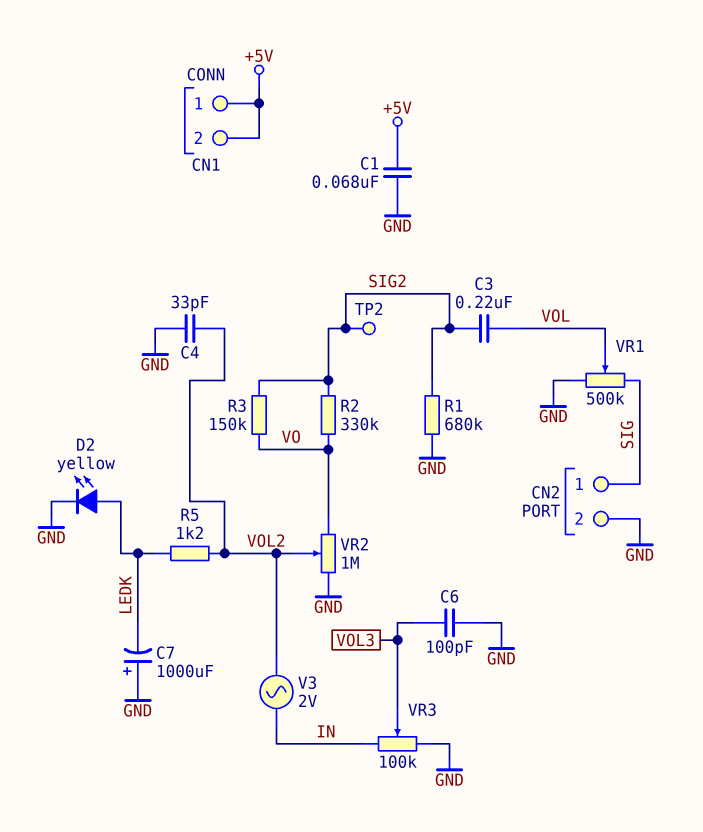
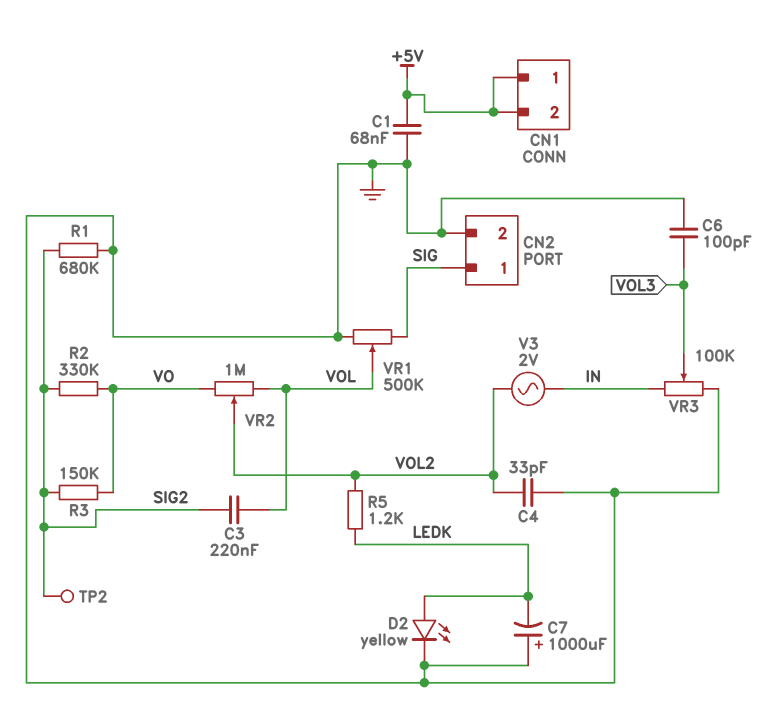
VR2: 1M (GND, VO, wiper VOL2) -> 1M (VO, VOL, wiper VOL2)

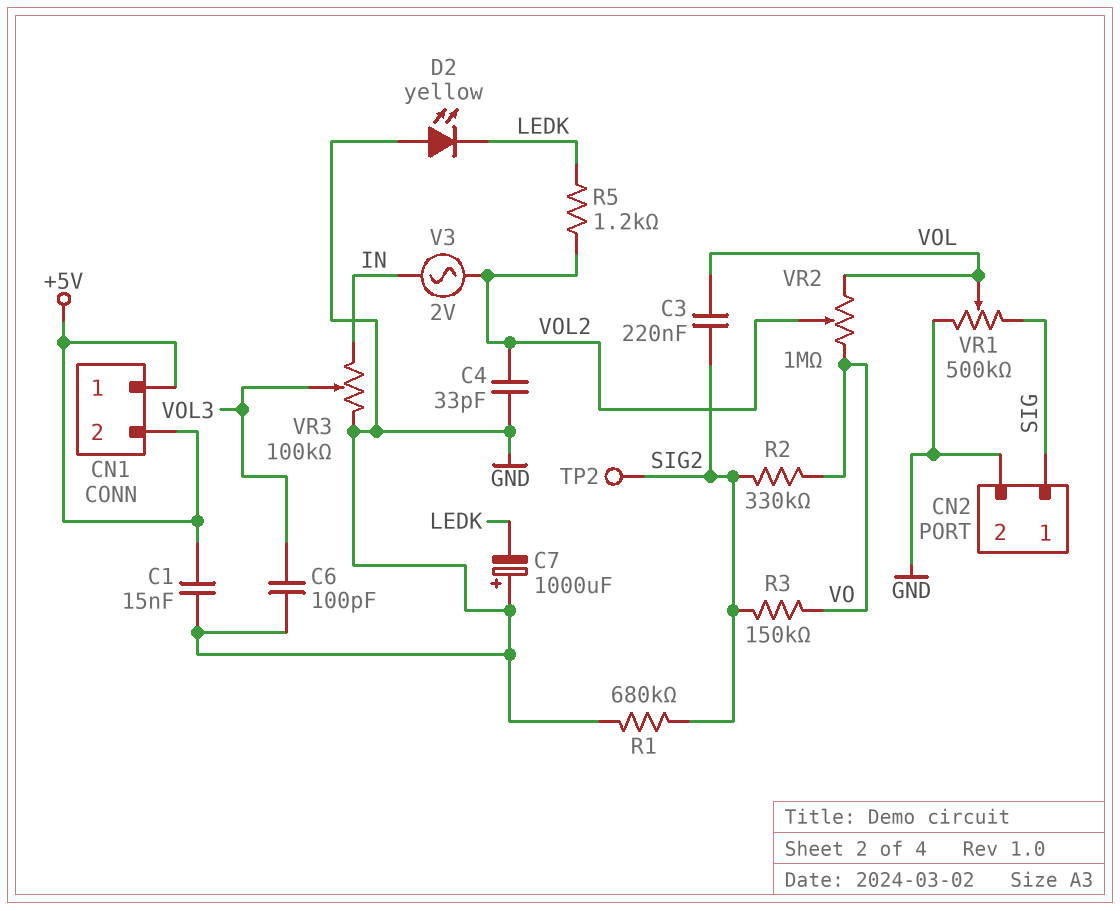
C1: 68nF (+5V, GND) -> 15nF (+5V, GND)
D2: LED yellow (A LEDK, K GND) -> LED yellow (A GND, K LEDK)

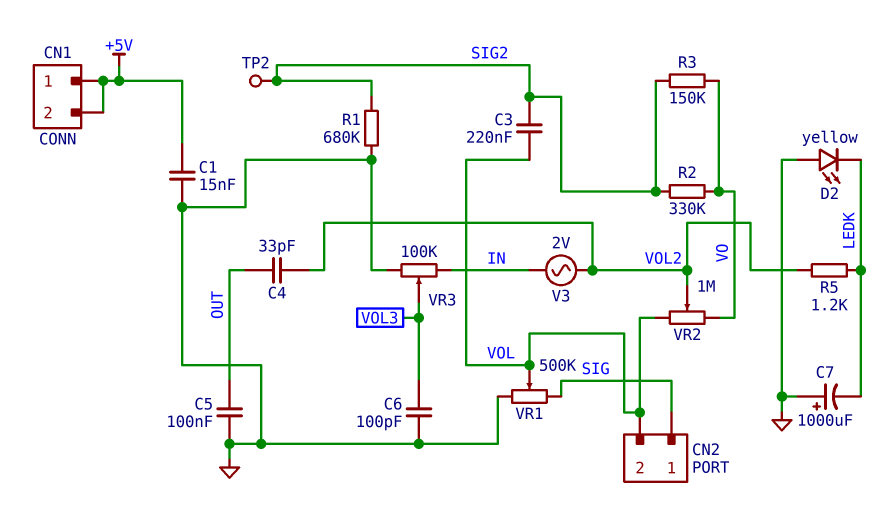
C4: 33pF (GND, VOL2) -> 33pF (OUT, VOL2)
C5: none -> 100nF (GND, OUT)
CN2 pin 2: GND -> VOL

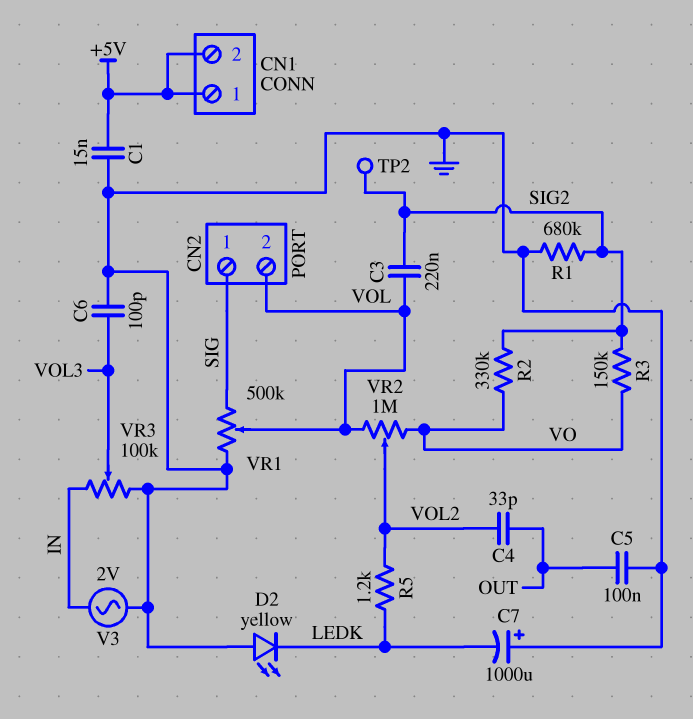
V3: AC 2V (IN, VOL2) -> AC 2V (GND, IN)

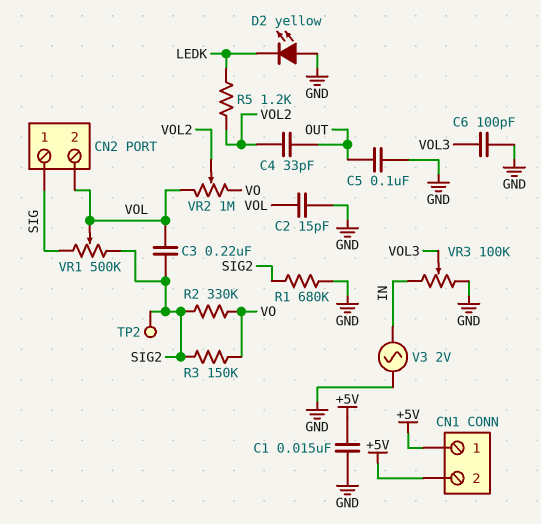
C2: none -> 15pF (GND, VOL)
C7: 1000uF (plus GND, minus LEDK) -> none
VR1: 500k (GND, SIG, wiper VOL) -> 500k (SIG, SIG2, wiper VOL)

